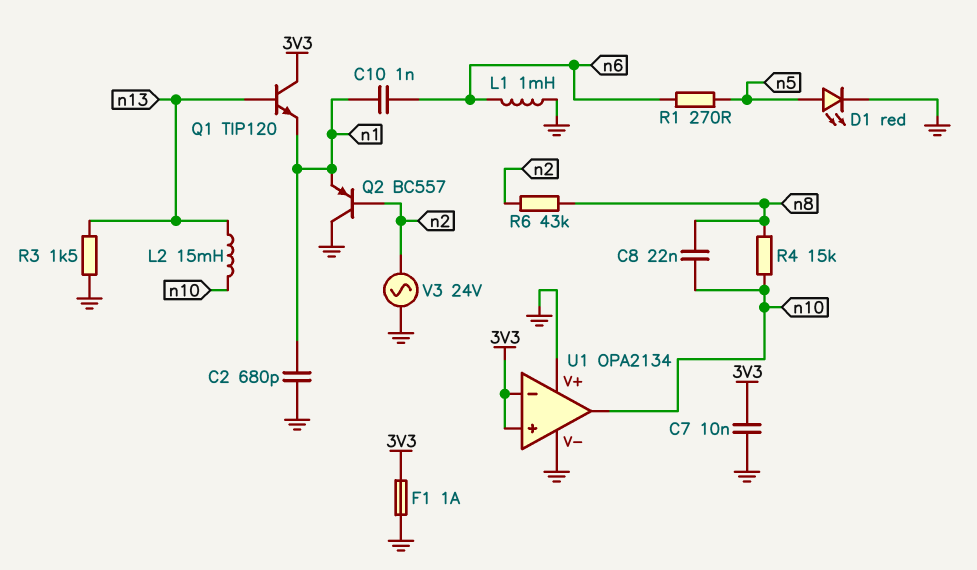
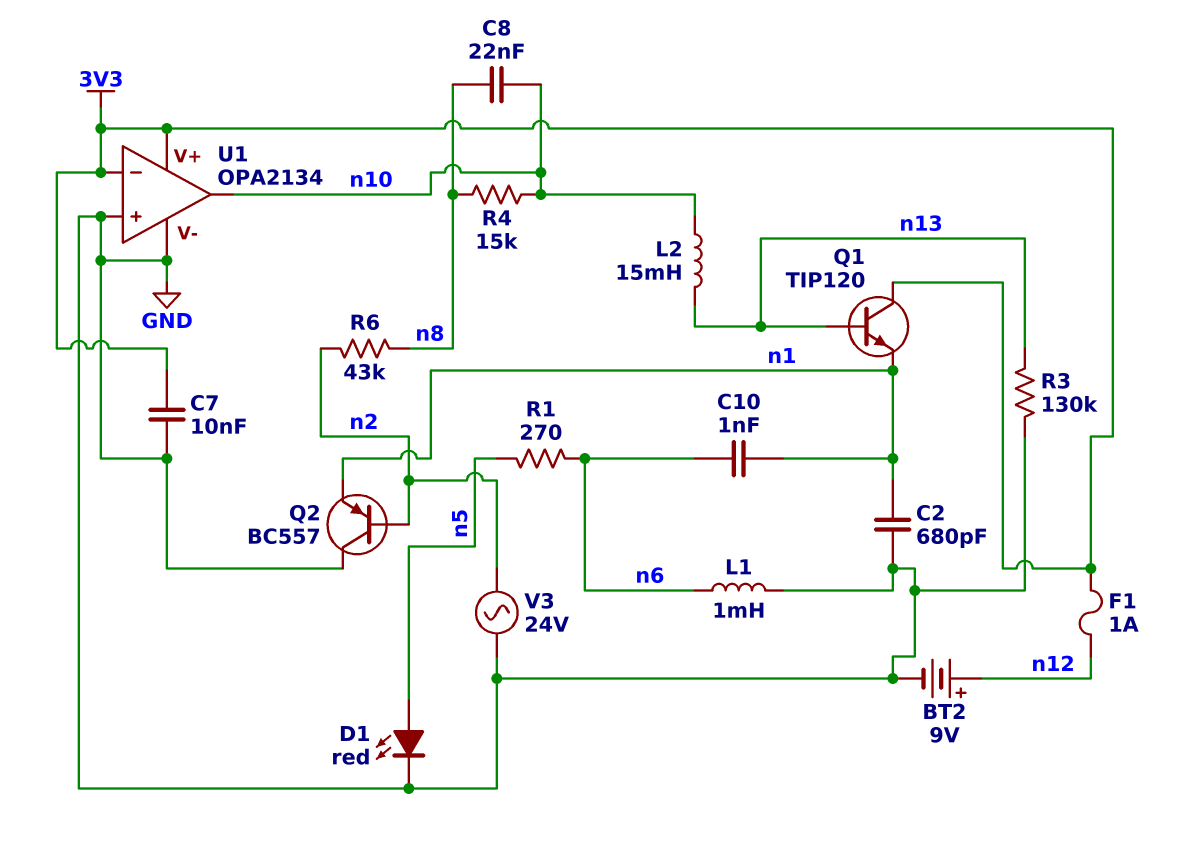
BT2: none -> 9V (plus n12, minus GND)
F1: 1A (3V3, GND) -> 1A (3V3, n12)
R3: 1.5k (GND, n13) -> 130k (GND, n13)
U1 pin V+: GND -> 3V3
U1 pin in+: 3V3 -> GND

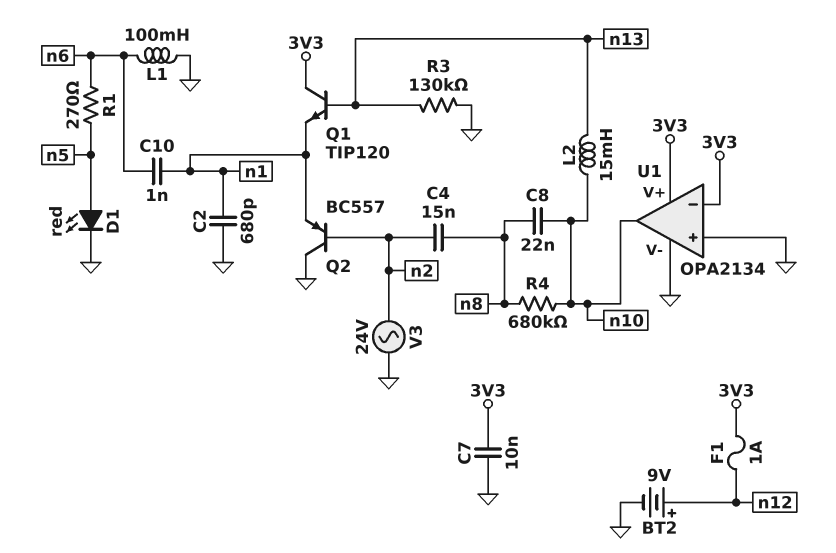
C4: none -> 15nF (n2, n8)
L1: 1mH (GND, n6) -> 100mH (GND, n6)
R4: 15k (n8, n10) -> 680k (n8, n10)
R6: 43k (n2, n8) -> none

